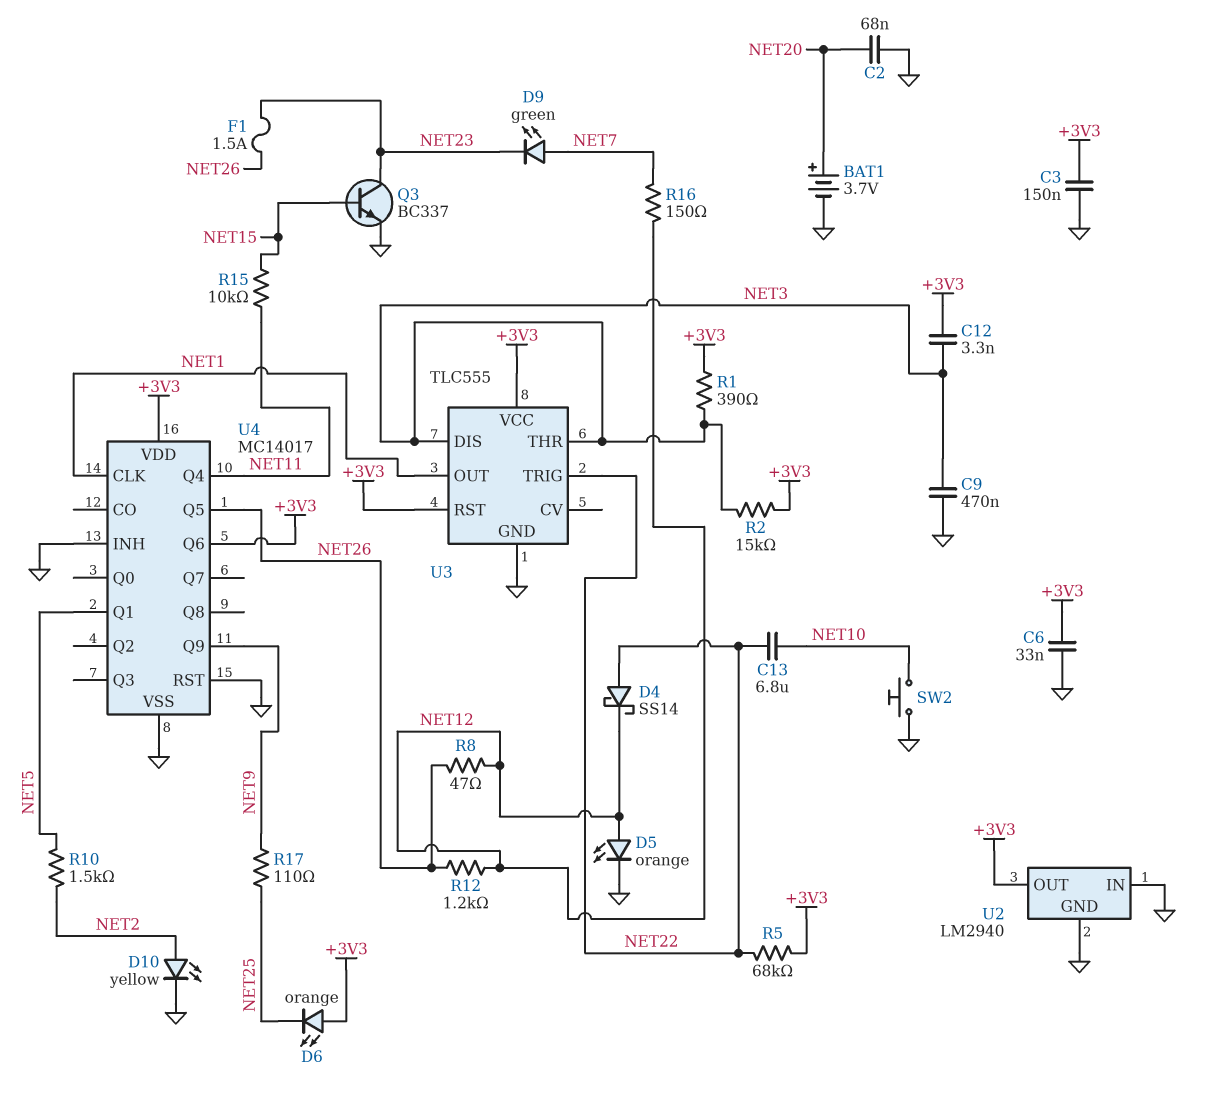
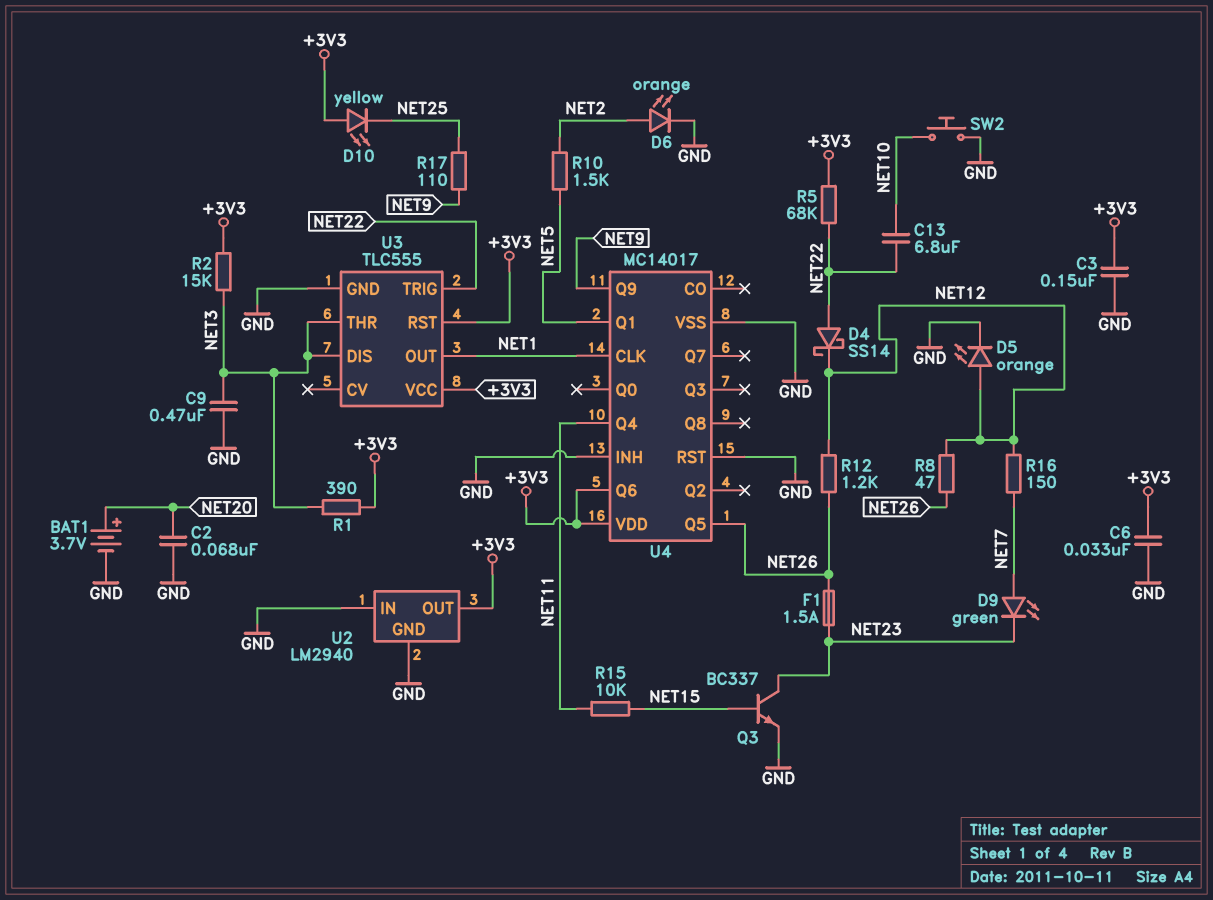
C12: 3.3nF (+3V3, NET3) -> none
D6: LED orange (A +3V3, K NET25) -> LED orange (A NET2, K GND)
D10: LED yellow (A NET2, K GND) -> LED yellow (A +3V3, K NET25)

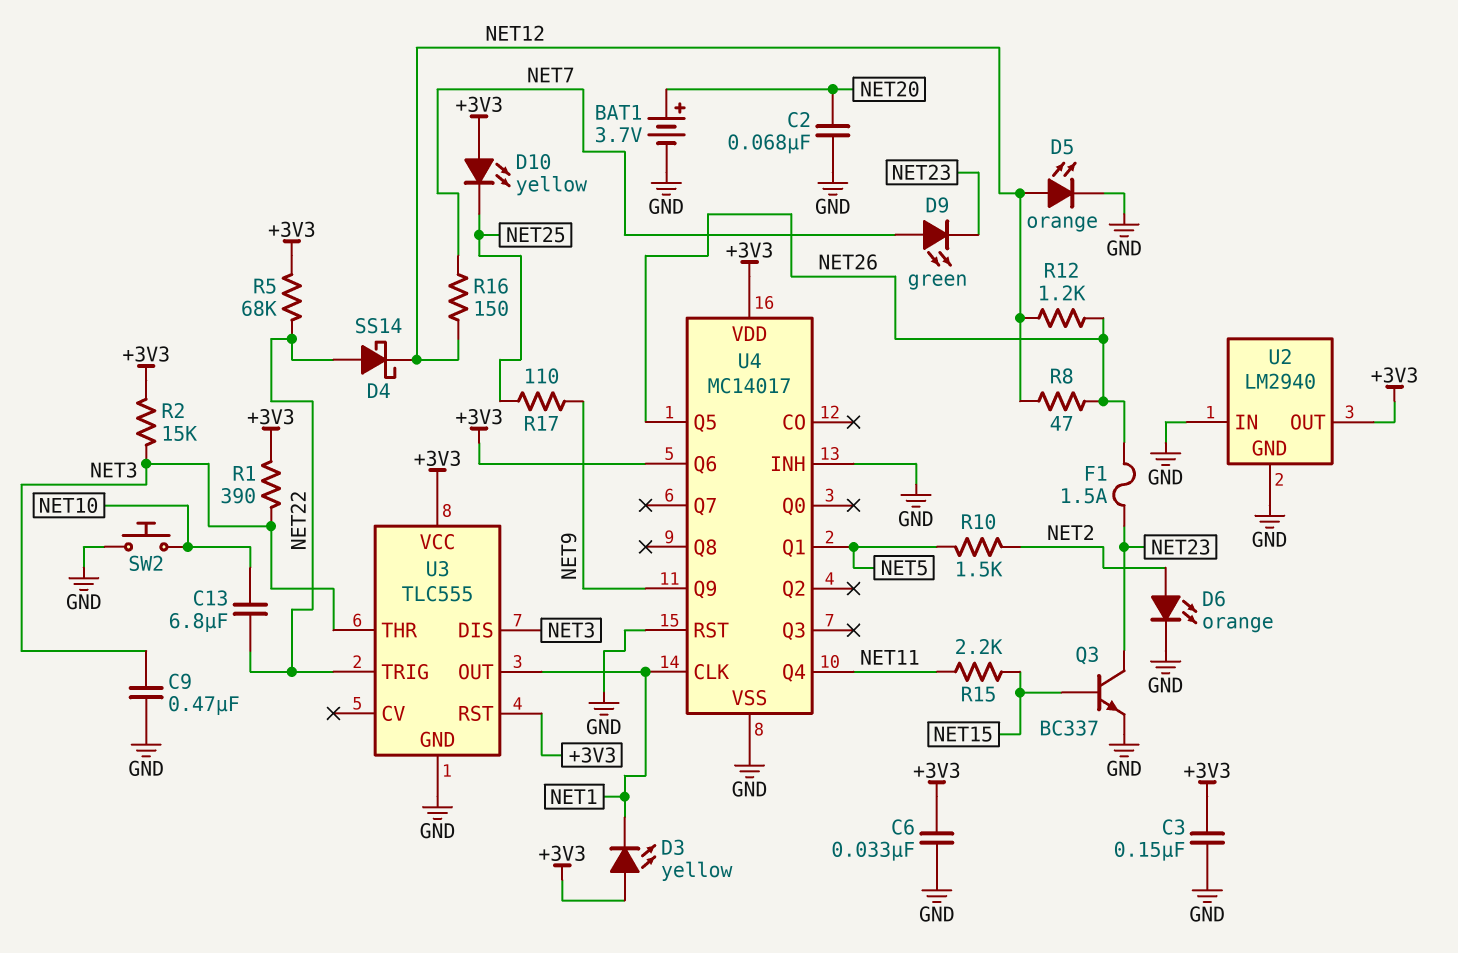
D3: none -> LED yellow (A +3V3, K NET1)
R15: 10k (NET11, NET15) -> 2.2k (NET11, NET15)

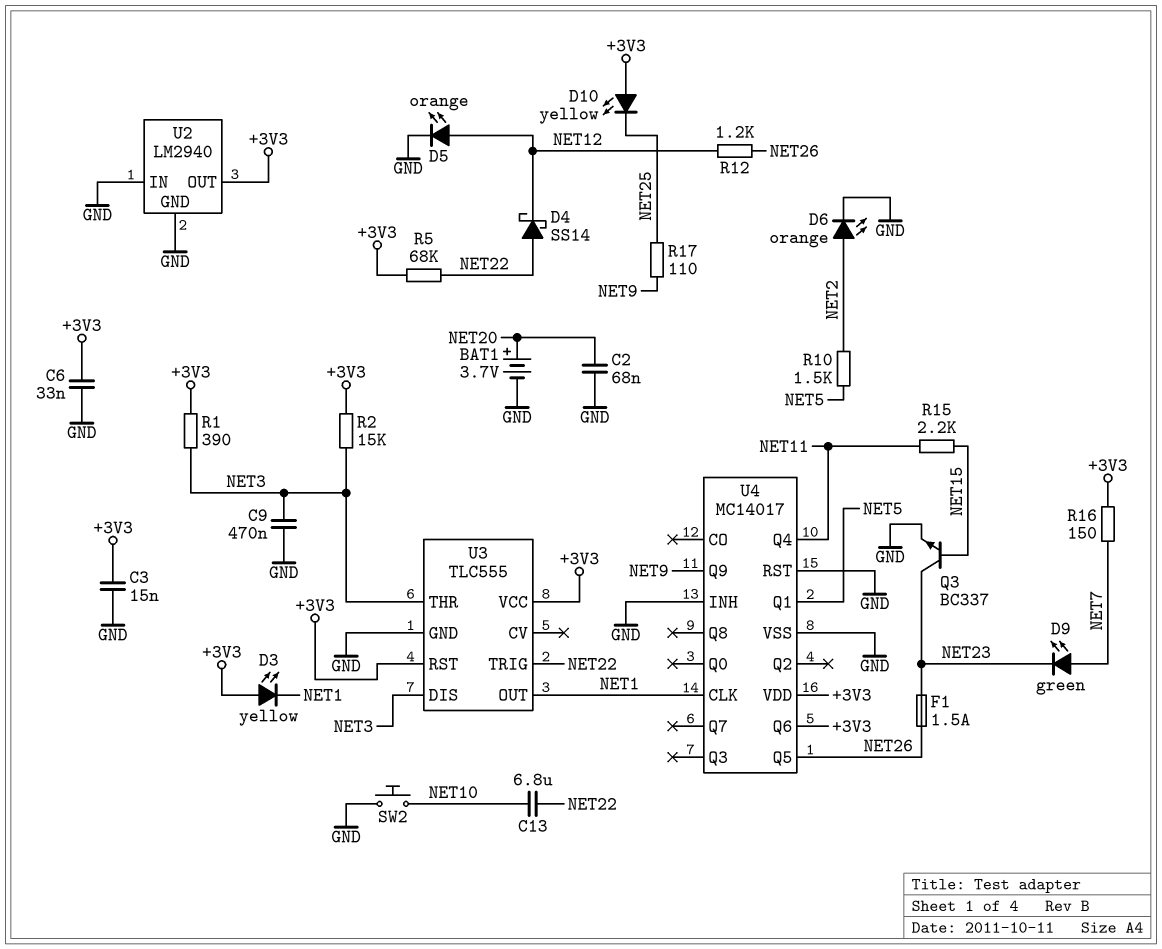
C3: 150nF (+3V3, GND) -> 15nF (+3V3, GND)
R8: 47 (NET12, NET26) -> none
R16: 150 (NET7, NET12) -> 150 (+3V3, NET7)

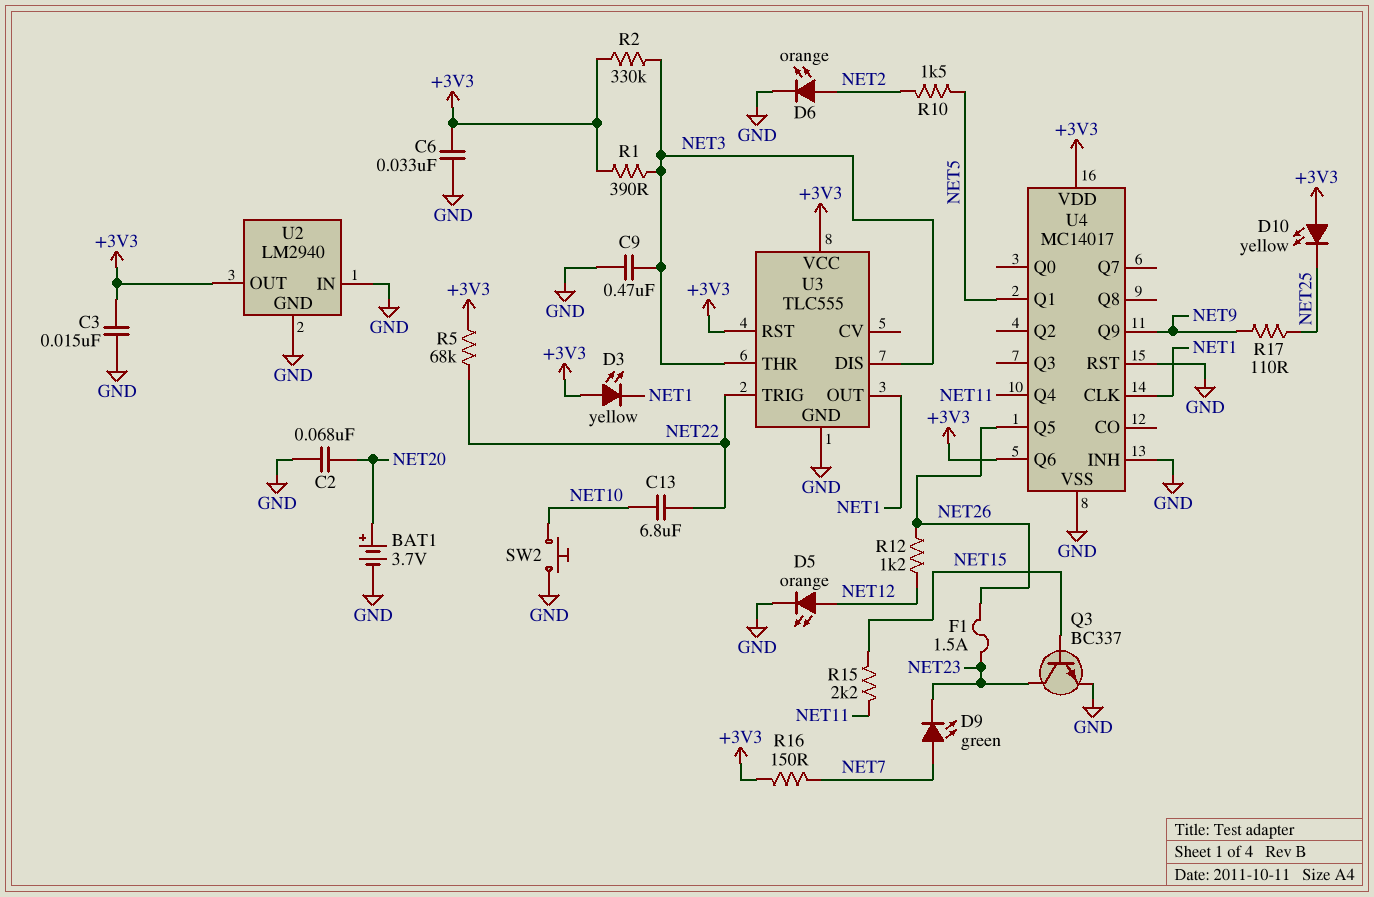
D4: schottky SS14 (A NET22, K NET12) -> none
R2: 15k (+3V3, NET3) -> 330k (+3V3, NET3)

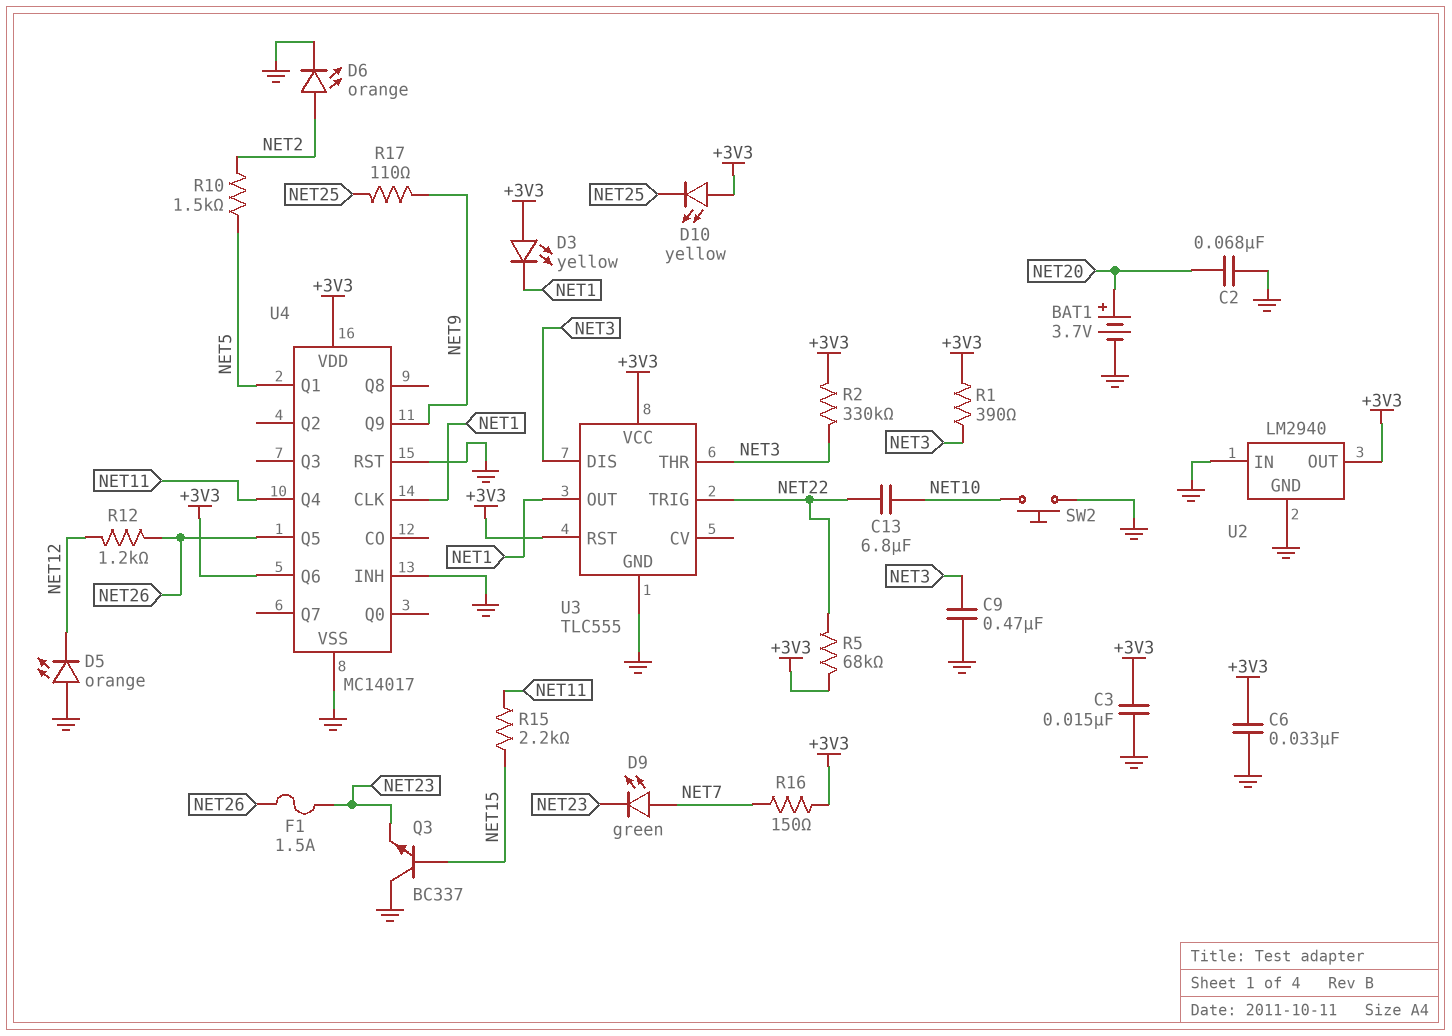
D5: LED orange (A NET12, K GND) -> LED orange (A GND, K NET12)
Q3: NPN BC337 (B NET15, C NET23, E GND) -> NPN BC337 (B NET15, C GND, E NET23)

